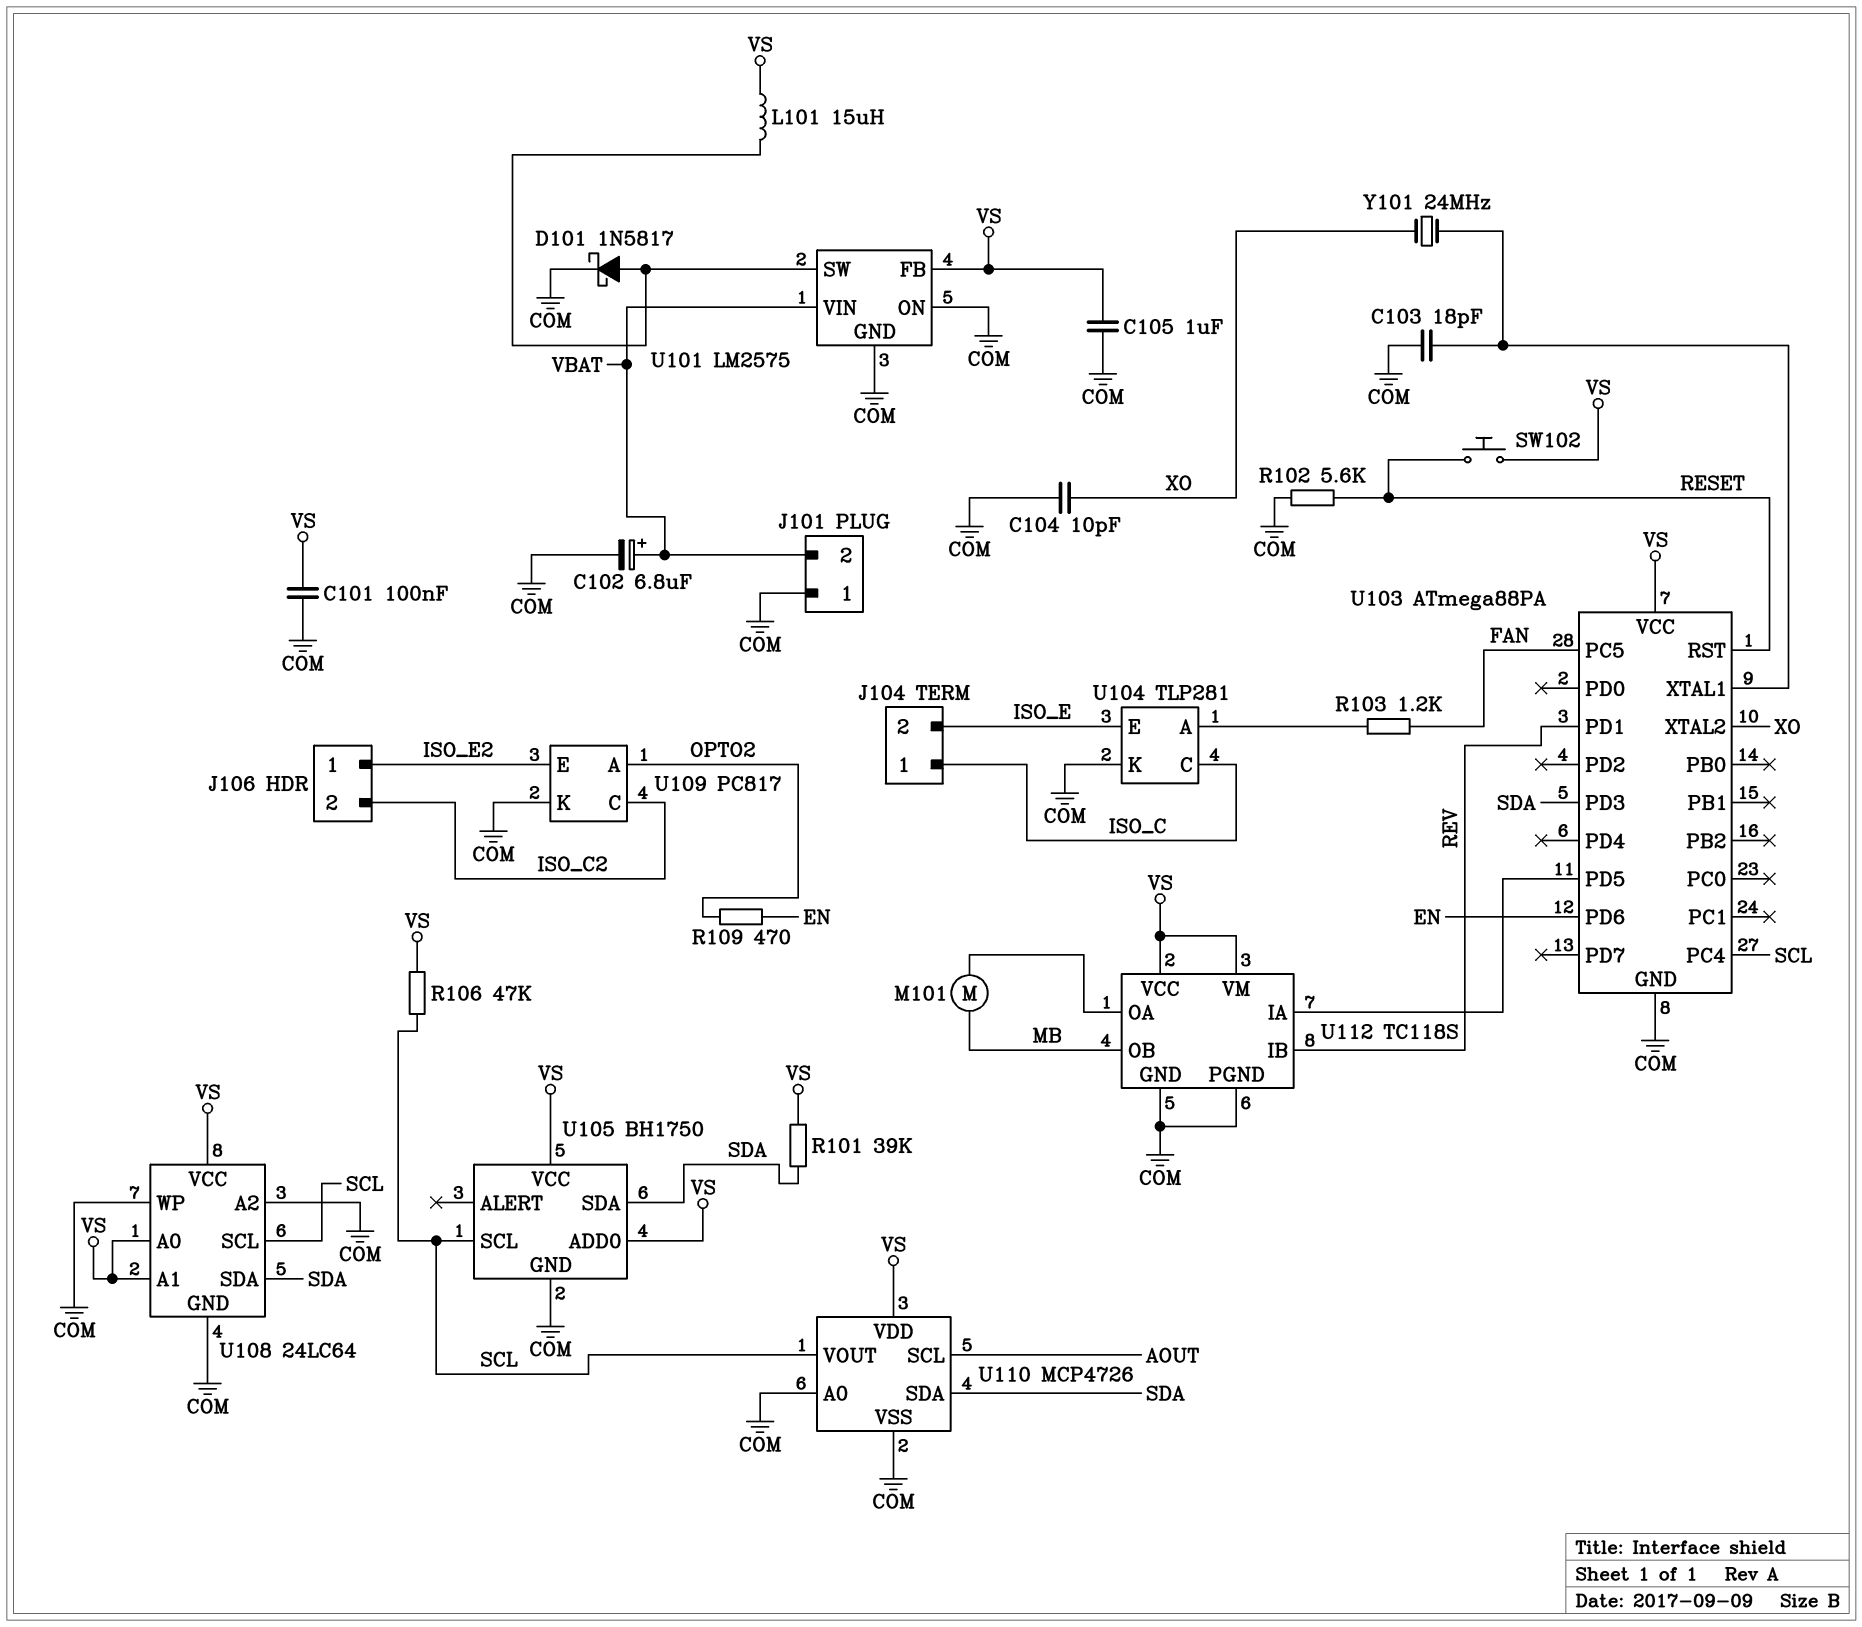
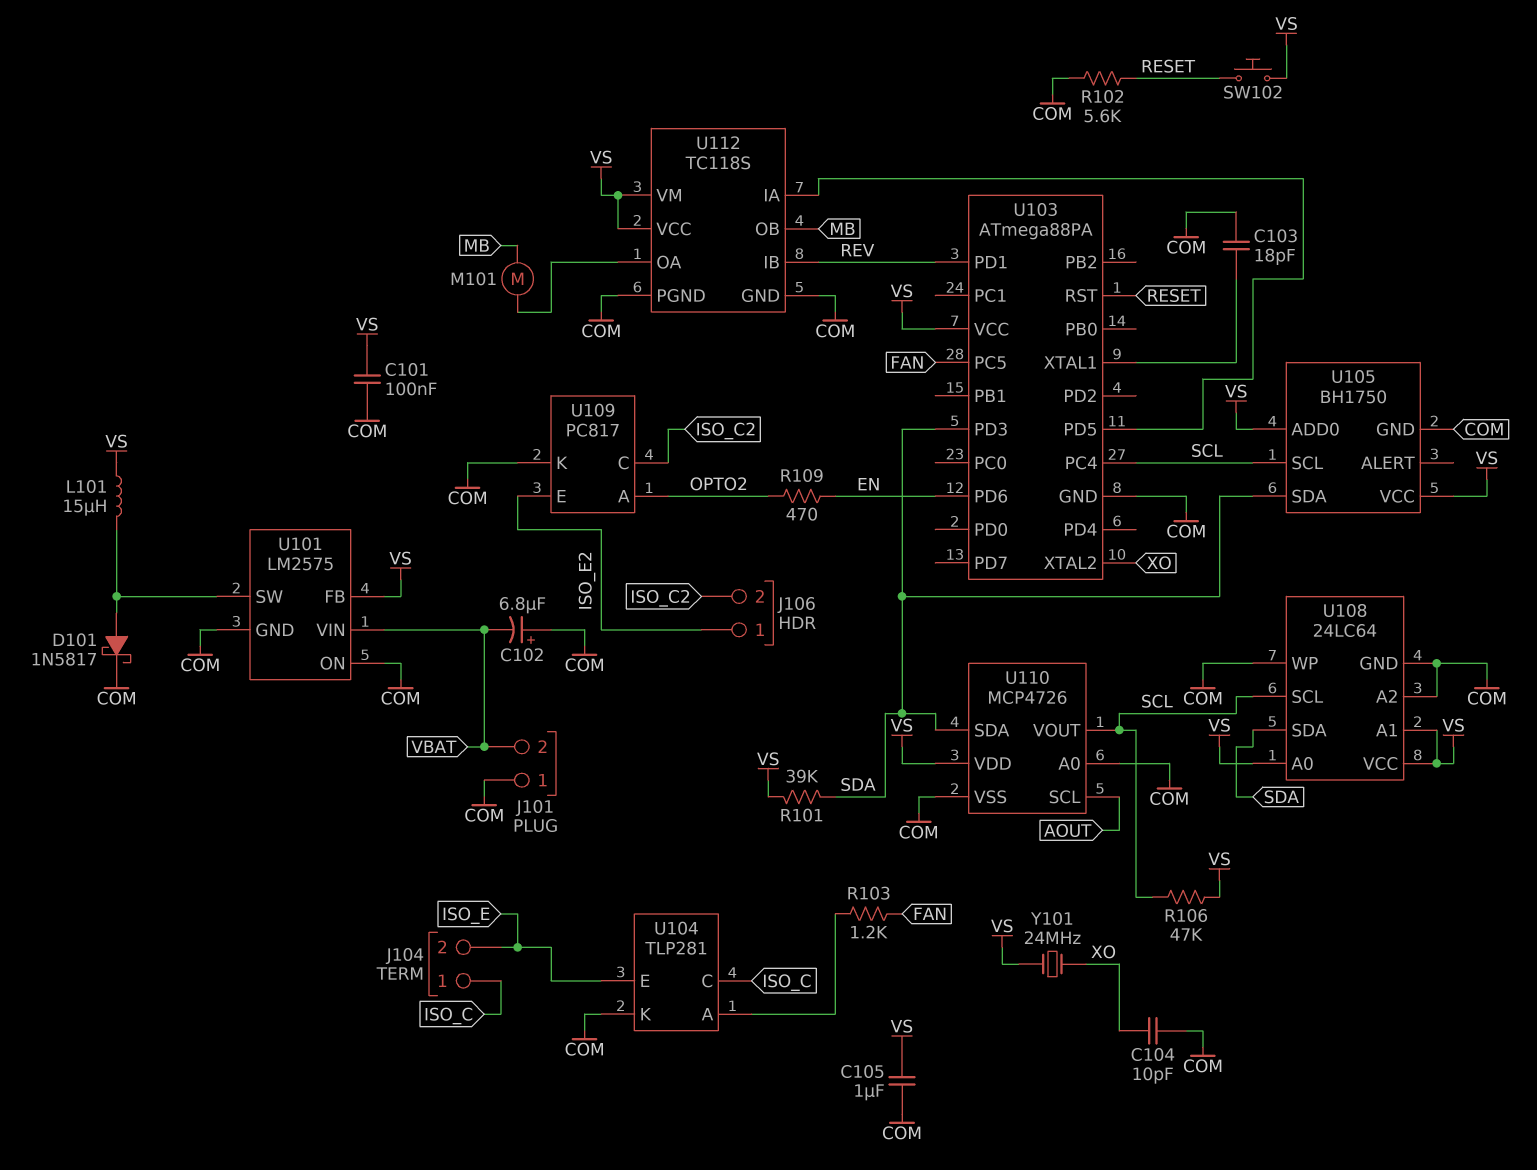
C102: 6.8uF (plus VBAT, minus COM) -> 6.8uF (plus COM, minus VBAT)
Y101: 24MHz (U103/XTAL1, XO) -> 24MHz (VS, XO)

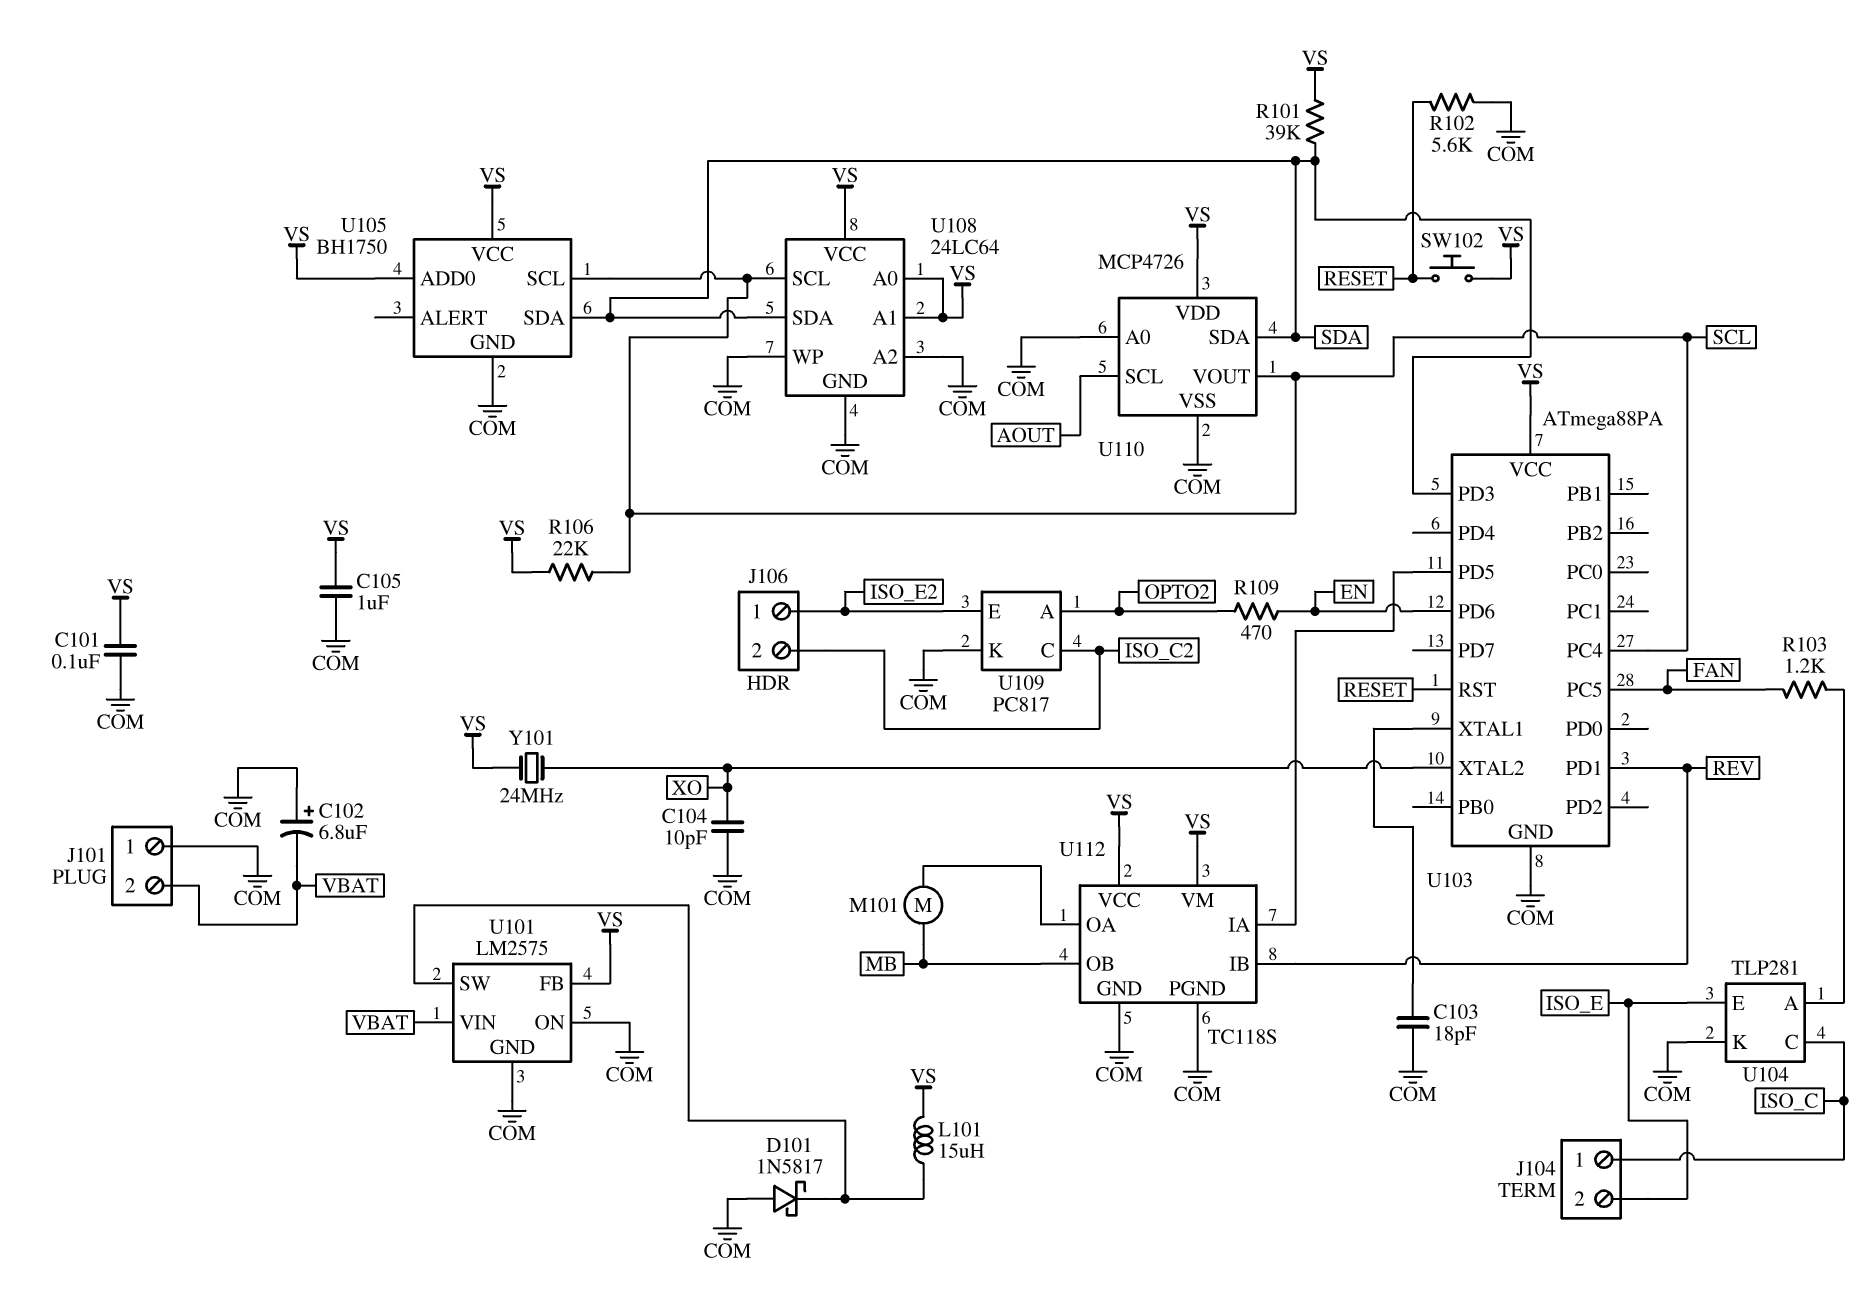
D101: schottky 1N5817 (A U101/SW, K COM) -> schottky 1N5817 (A COM, K U101/SW)
R106: 47k (SCL, VS) -> 22k (SCL, VS)

